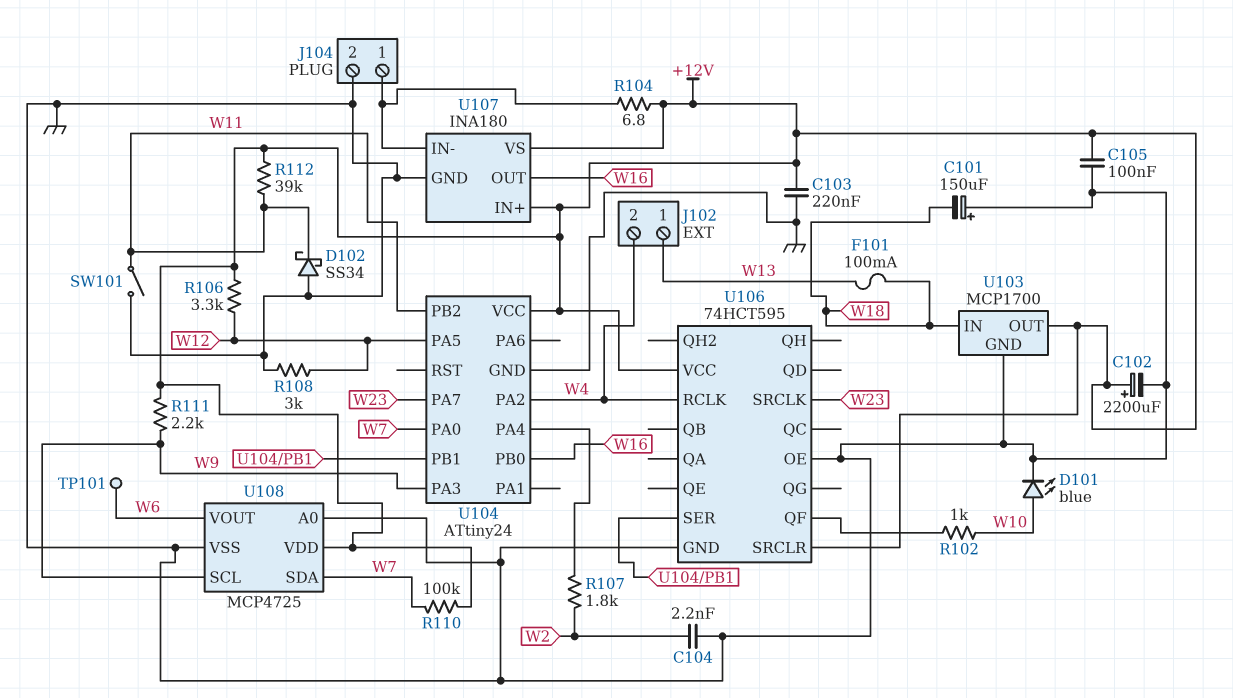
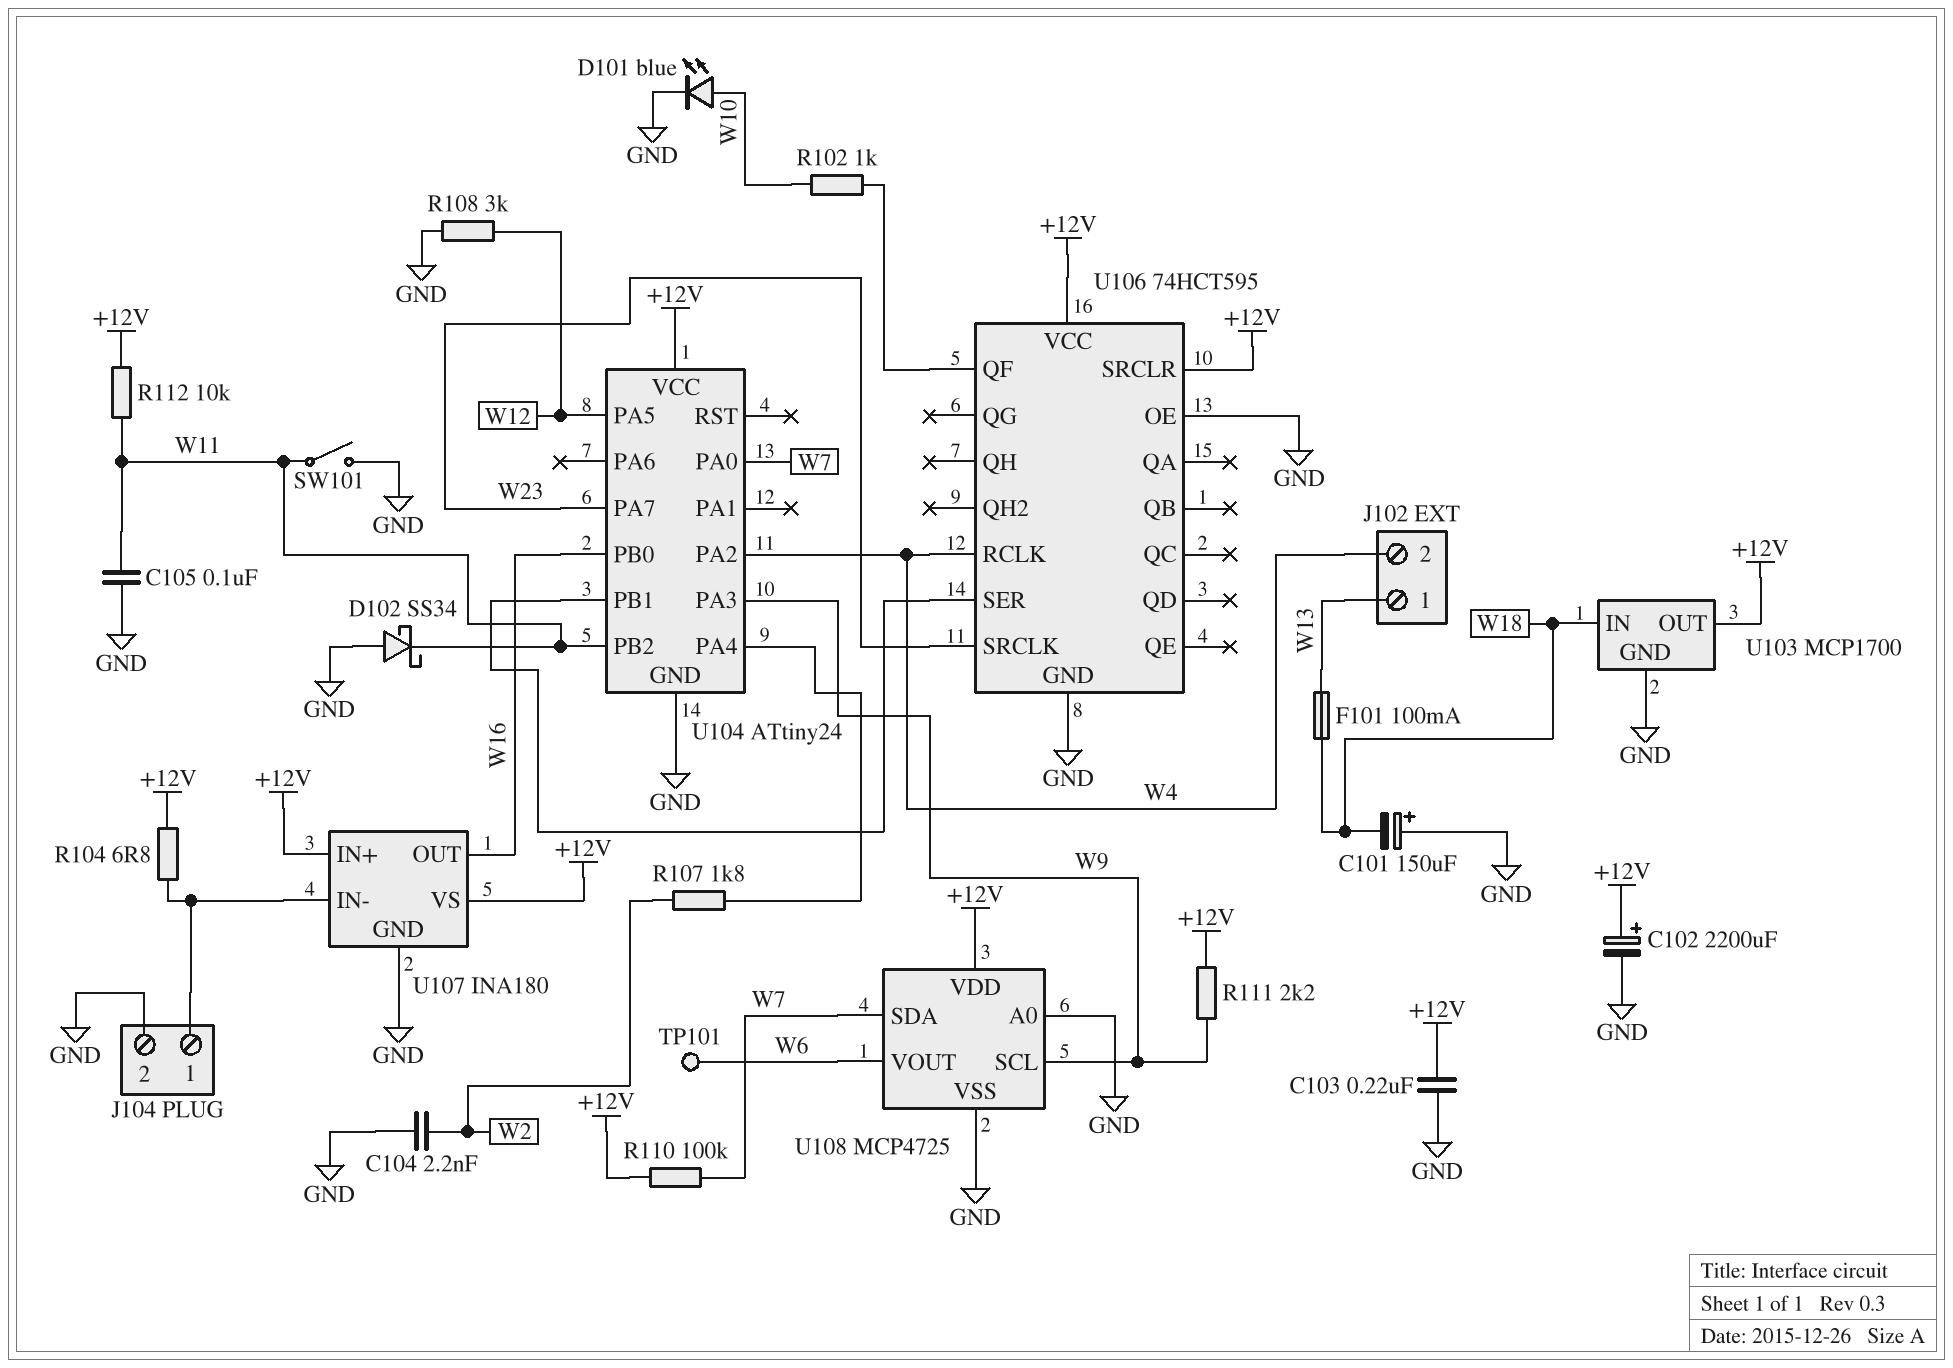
C105: 100nF (+12V, GND) -> 100nF (GND, W11)
R106: 3.3k (+12V, W12) -> none
R112: 39k (+12V, W11) -> 10k (+12V, W11)

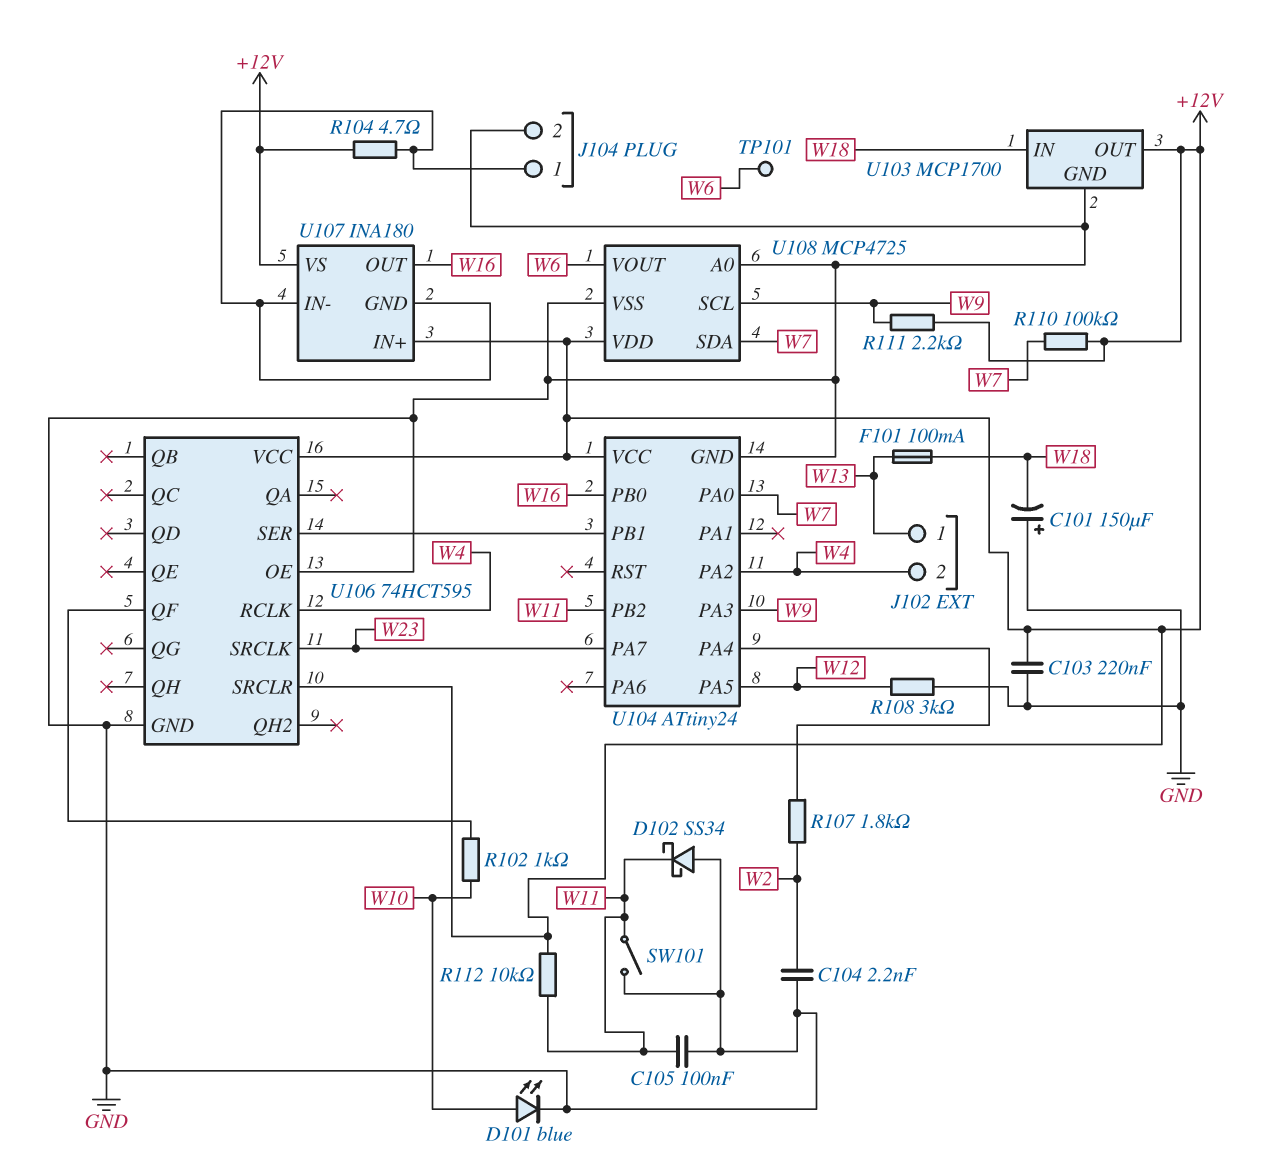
C102: 2200uF (plus +12V, minus GND) -> none
R104: 6.8 (+12V, J104/1) -> 4.7 (+12V, J104/1)
U107 pin GND: GND -> J104/1

